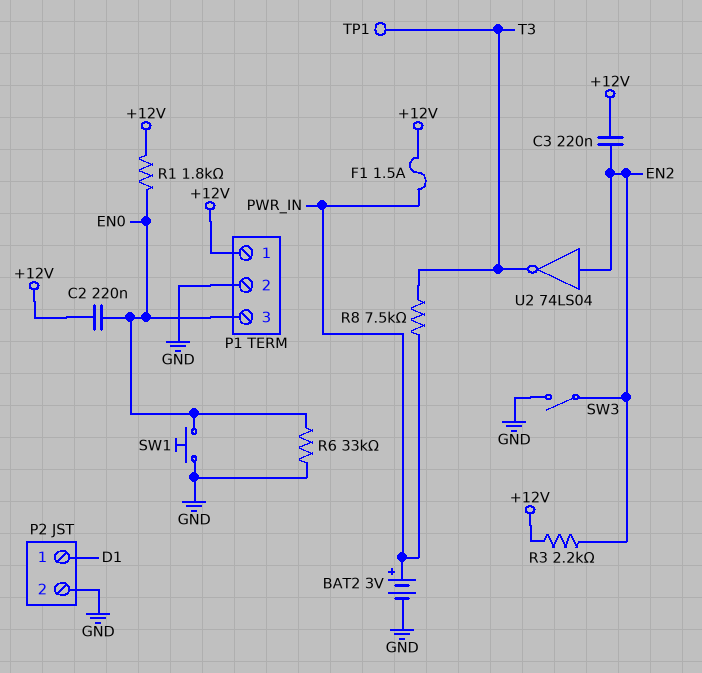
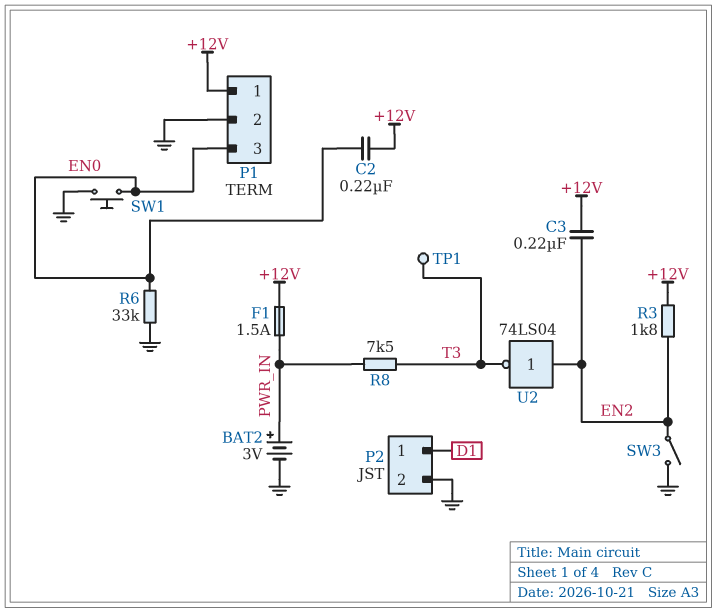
R1: 1.8k (+12V, EN0) -> none
R3: 2.2k (+12V, EN2) -> 1.8k (+12V, EN2)

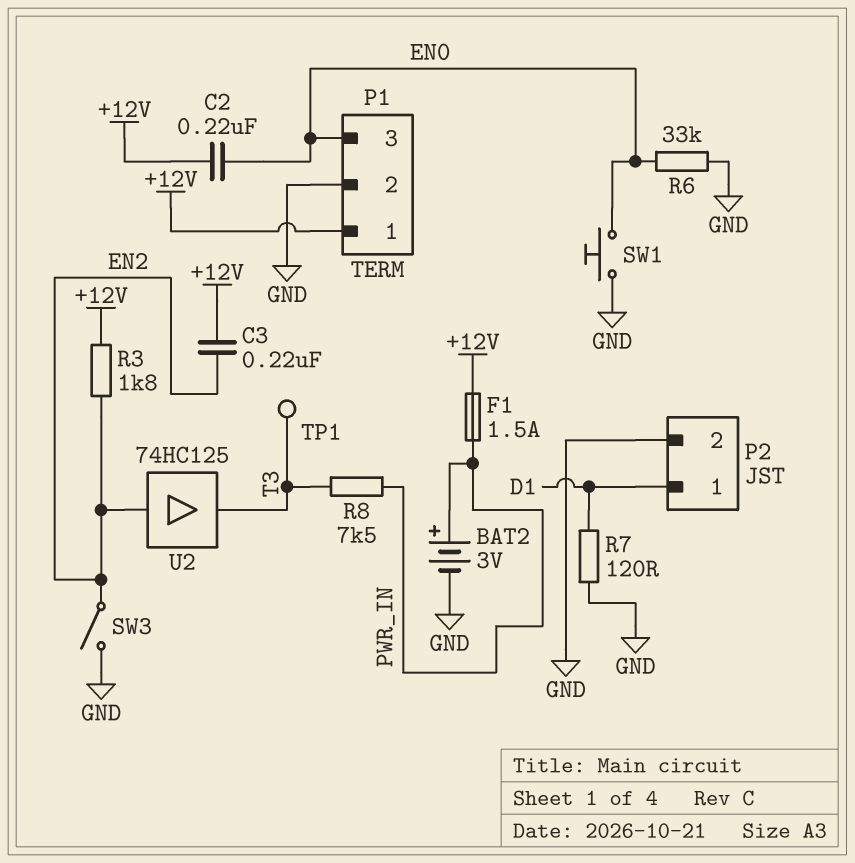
R7: none -> 120 (D1, GND)
U2: NOT 74LS04 (in EN2, out T3) -> buffer 74HC125 (in EN2, out T3)

